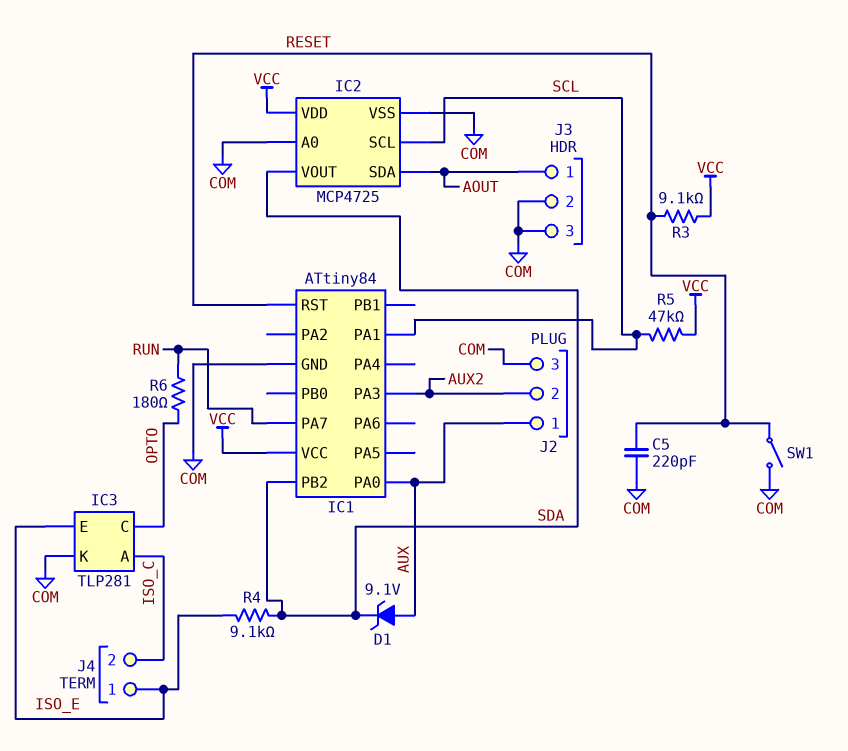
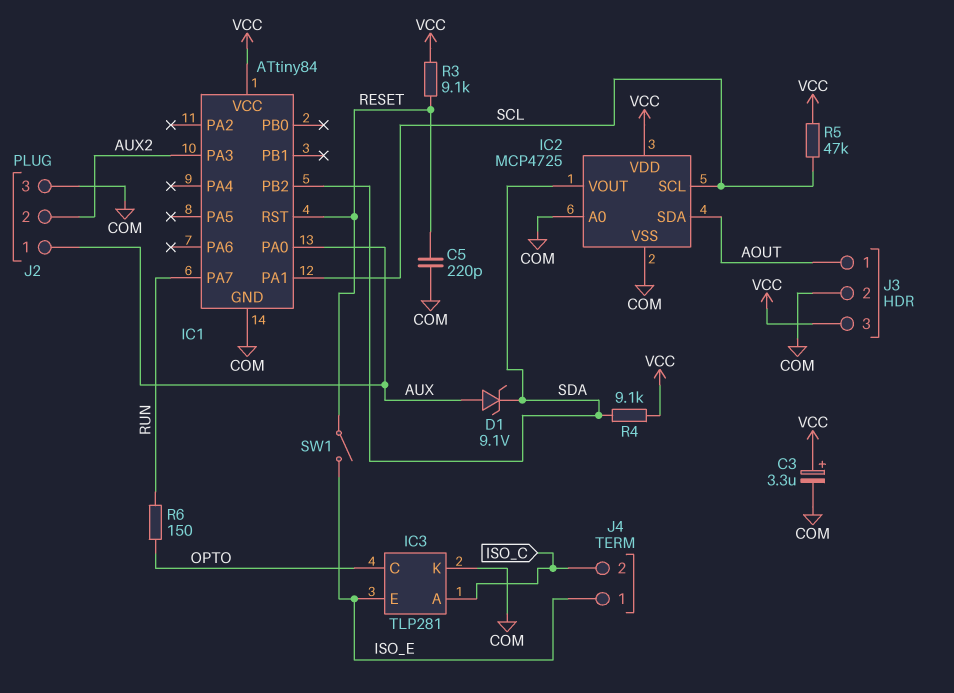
C3: none -> 3.3uF (plus VCC, minus COM)
J3 pin 3: COM -> VCC
R4: 9.1k (ISO_E, SDA) -> 9.1k (SDA, VCC)
R6: 180 (OPTO, RUN) -> 150 (OPTO, RUN)
SW1: switch (COM, RESET) -> switch (ISO_E, RESET)

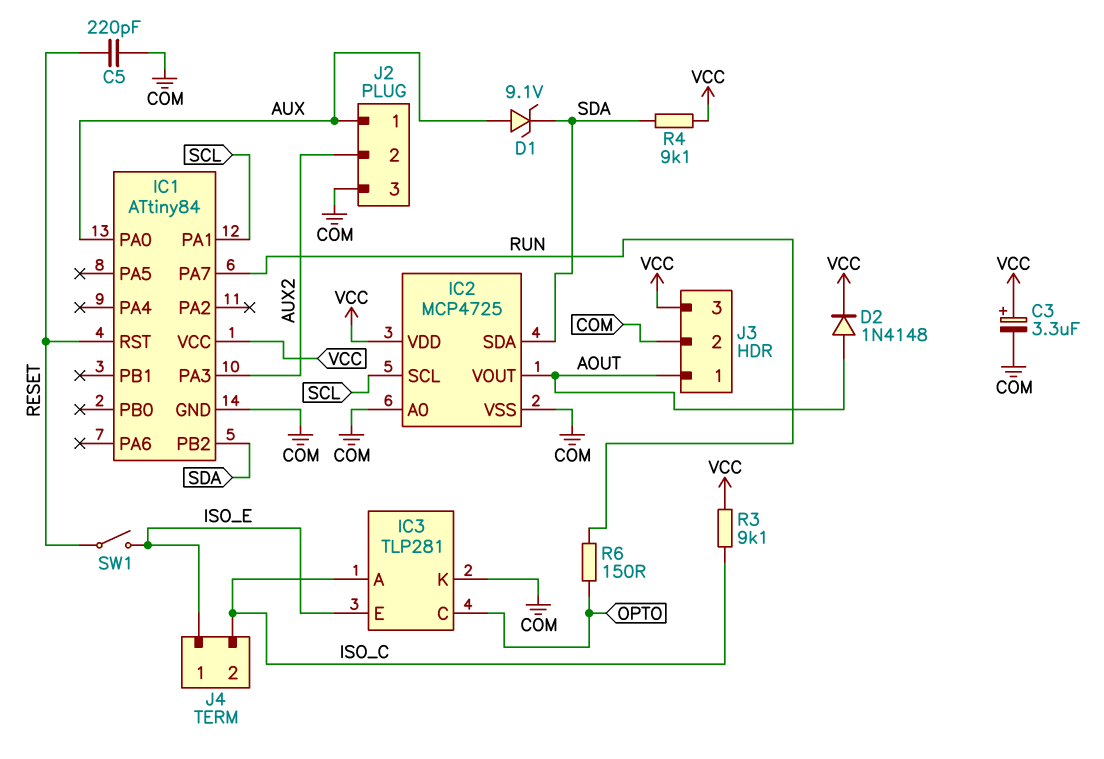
D2: none -> diode 1N4148 (A AOUT, K VCC)
IC2 pin SDA: AOUT -> SDA
IC2 pin VOUT: SDA -> AOUT
R3: 9.1k (RESET, VCC) -> 9.1k (ISO_C, VCC)
R5: 47k (SCL, VCC) -> none

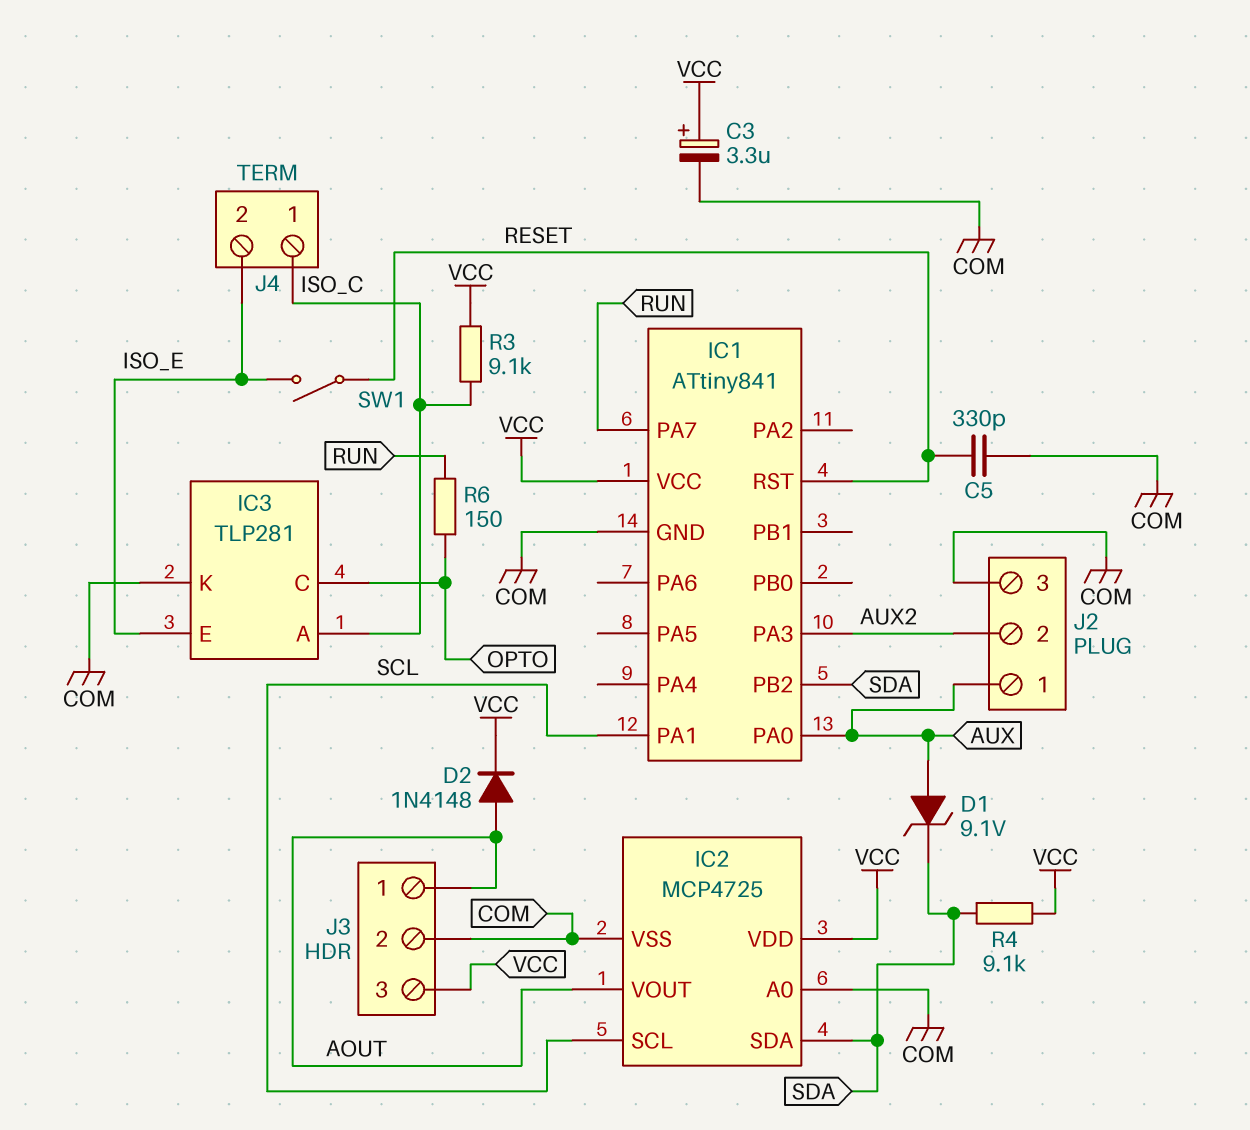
C5: 220pF (COM, RESET) -> 330pF (COM, RESET)
IC1: ATtiny84 -> ATtiny841
J4 pin 1: ISO_E -> ISO_C
J4 pin 2: ISO_C -> ISO_E

